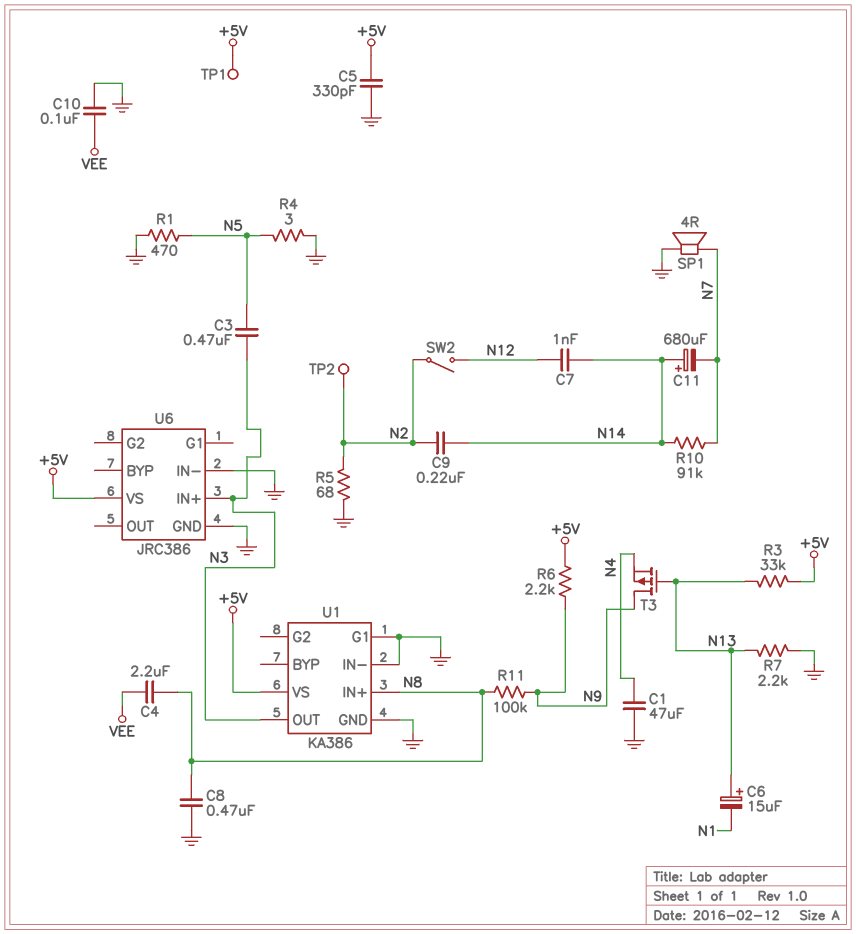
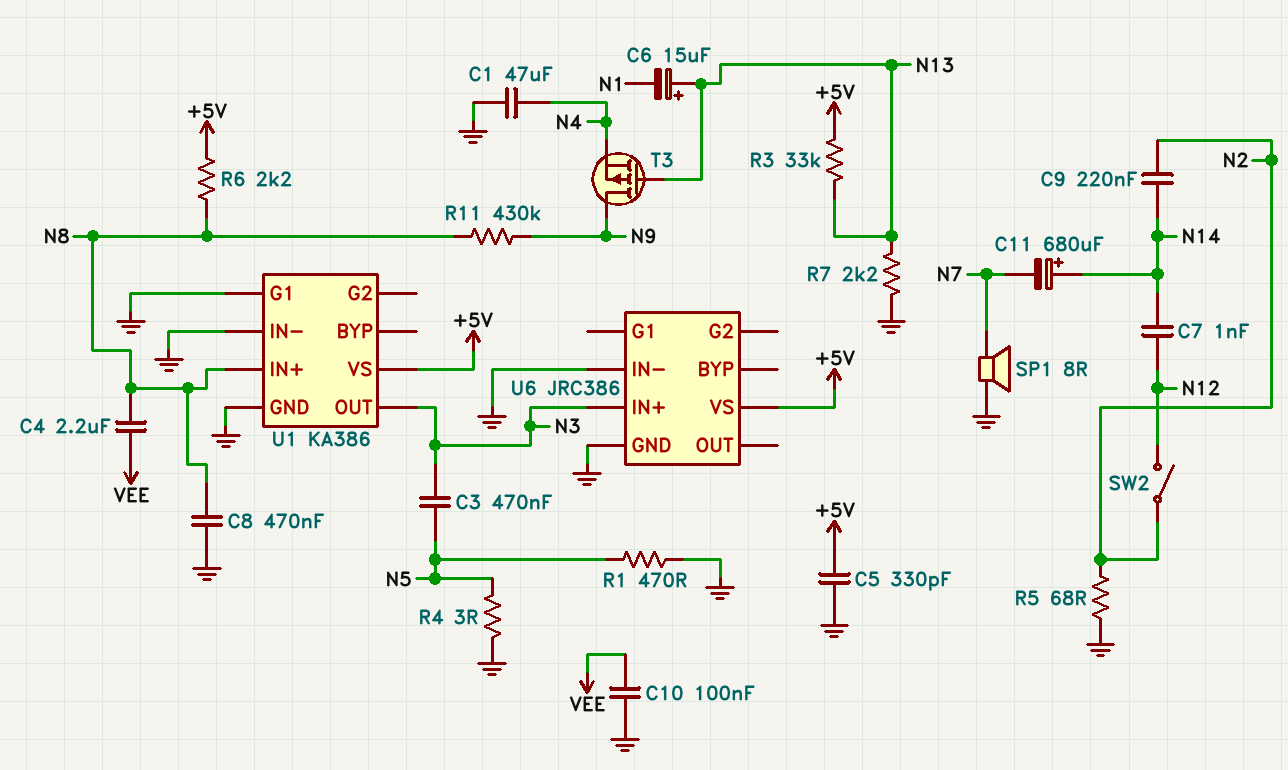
R6: 2.2k (+5V, N9) -> 2.2k (+5V, N8)
R10: 91k (N7, N14) -> none
R11: 100k (N8, N9) -> 430k (N8, N9)
SP1: speaker 4R (GND, N7) -> speaker 8R (GND, N7)
TP1: test point (+5V) -> none
TP2: test point (N2) -> none

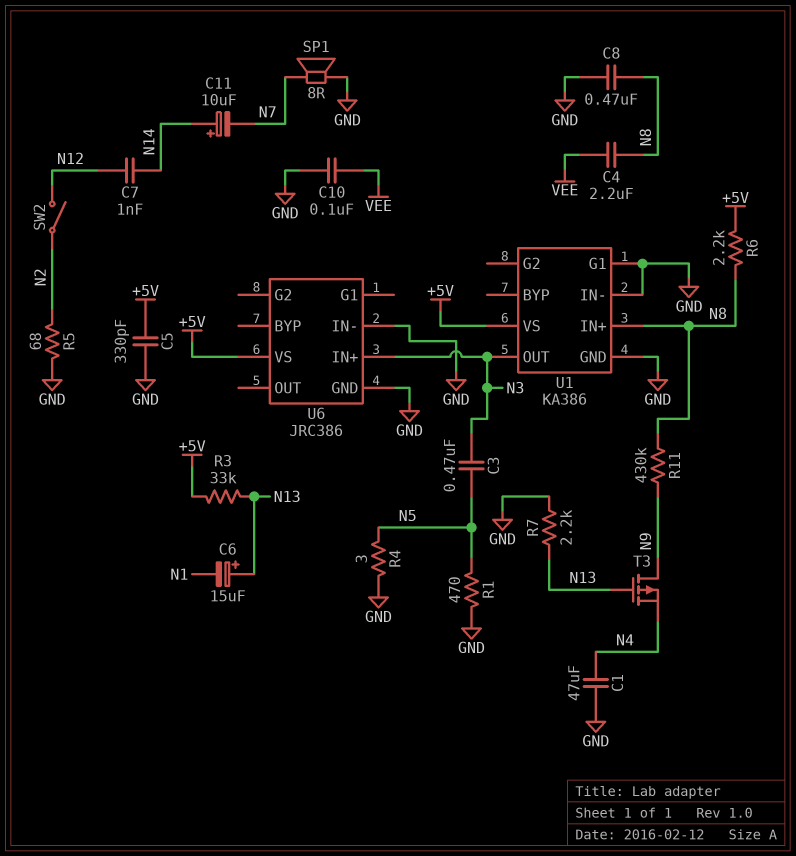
C9: 220nF (N2, N14) -> none
C11: 680uF (plus N14, minus N7) -> 10uF (plus N14, minus N7)

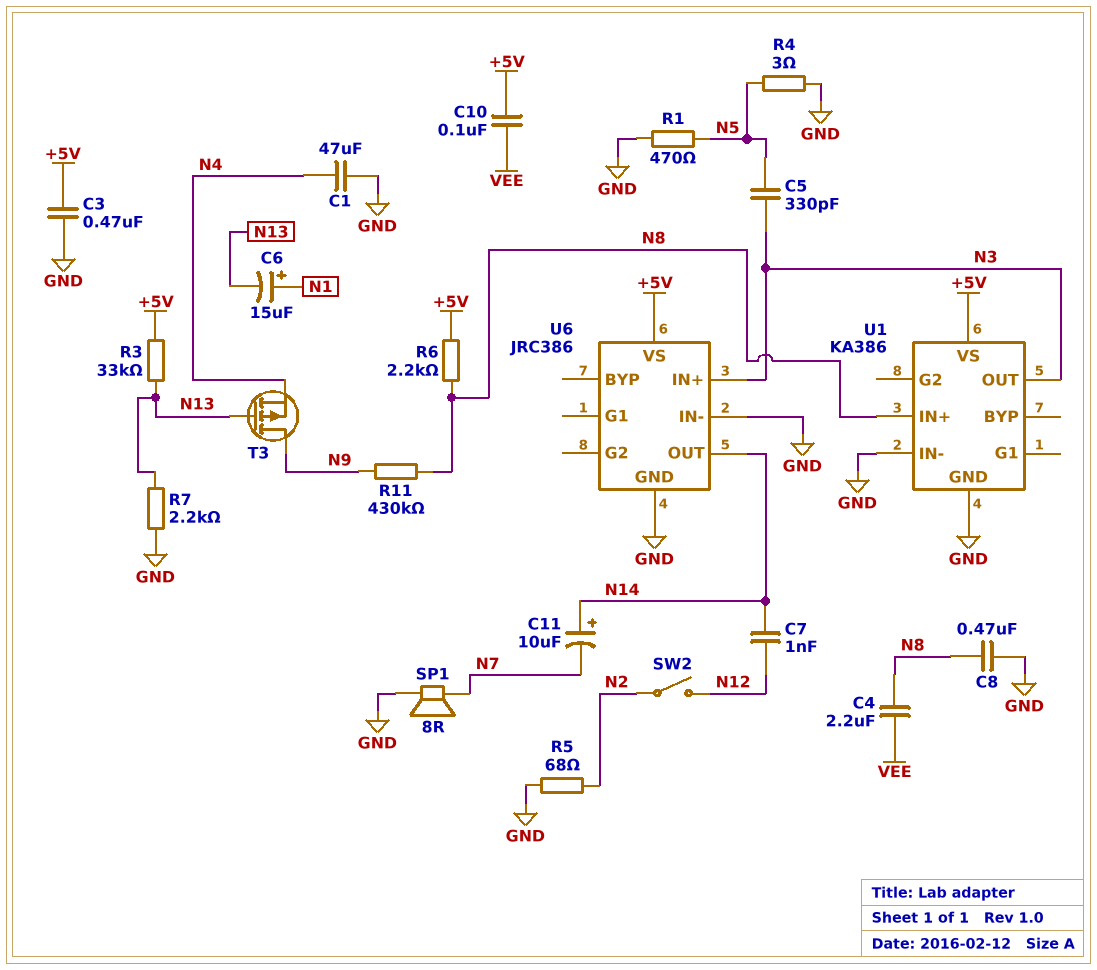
C3: 470nF (N3, N5) -> 470nF (+5V, GND)
C5: 330pF (+5V, GND) -> 330pF (N3, N5)
C6: 15uF (plus N13, minus N1) -> 15uF (plus N1, minus N13)
C10: 100nF (GND, VEE) -> 100nF (+5V, VEE)
U1 pin G1: GND -> none
U6 pin OUT: none -> N14

